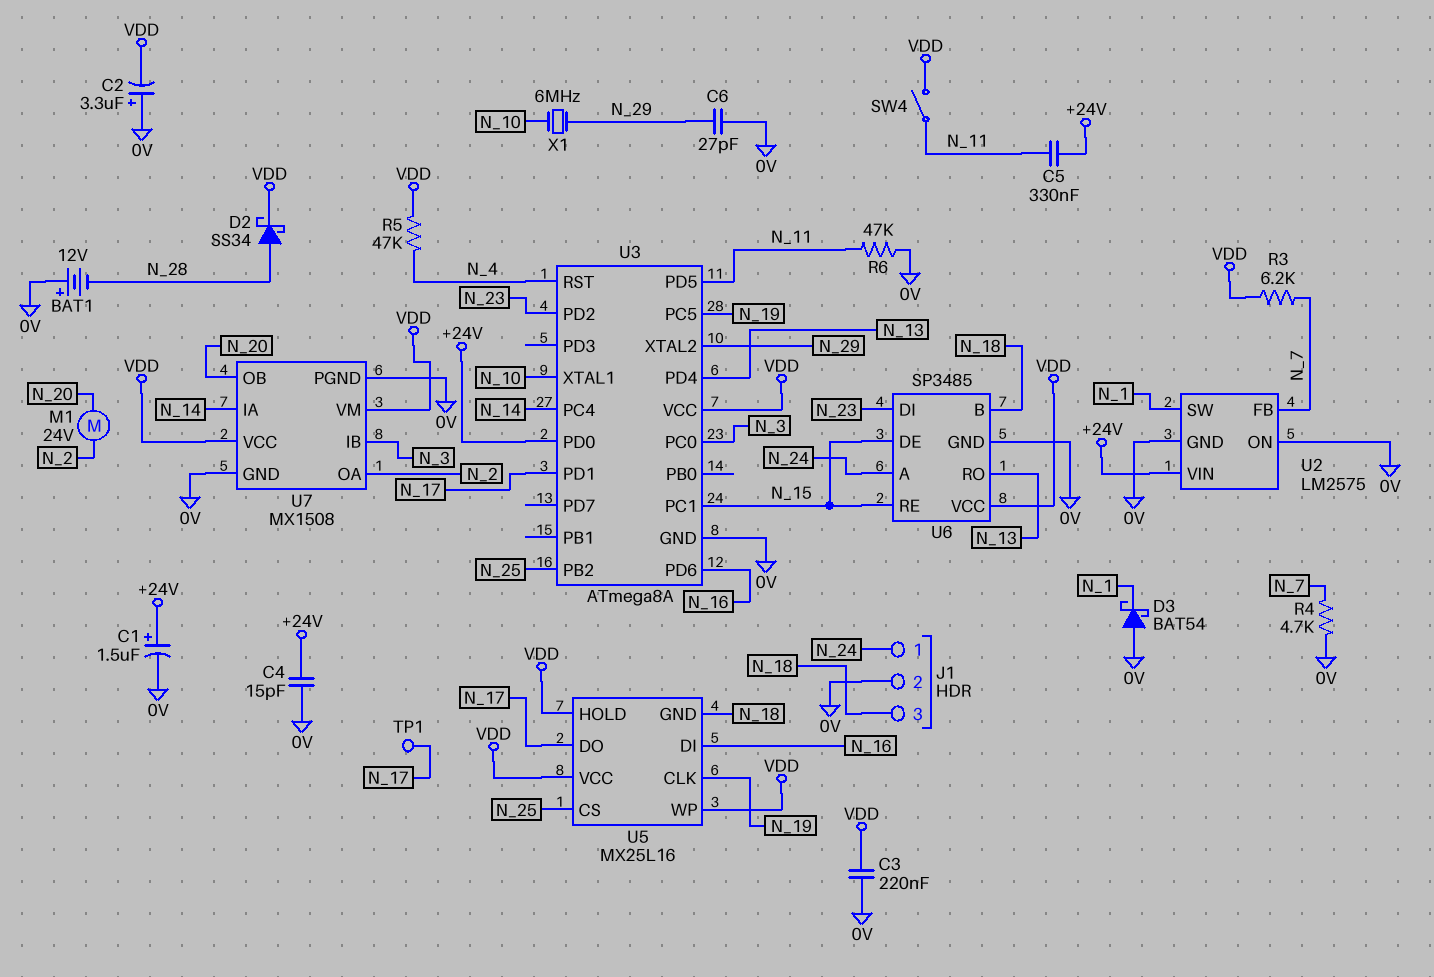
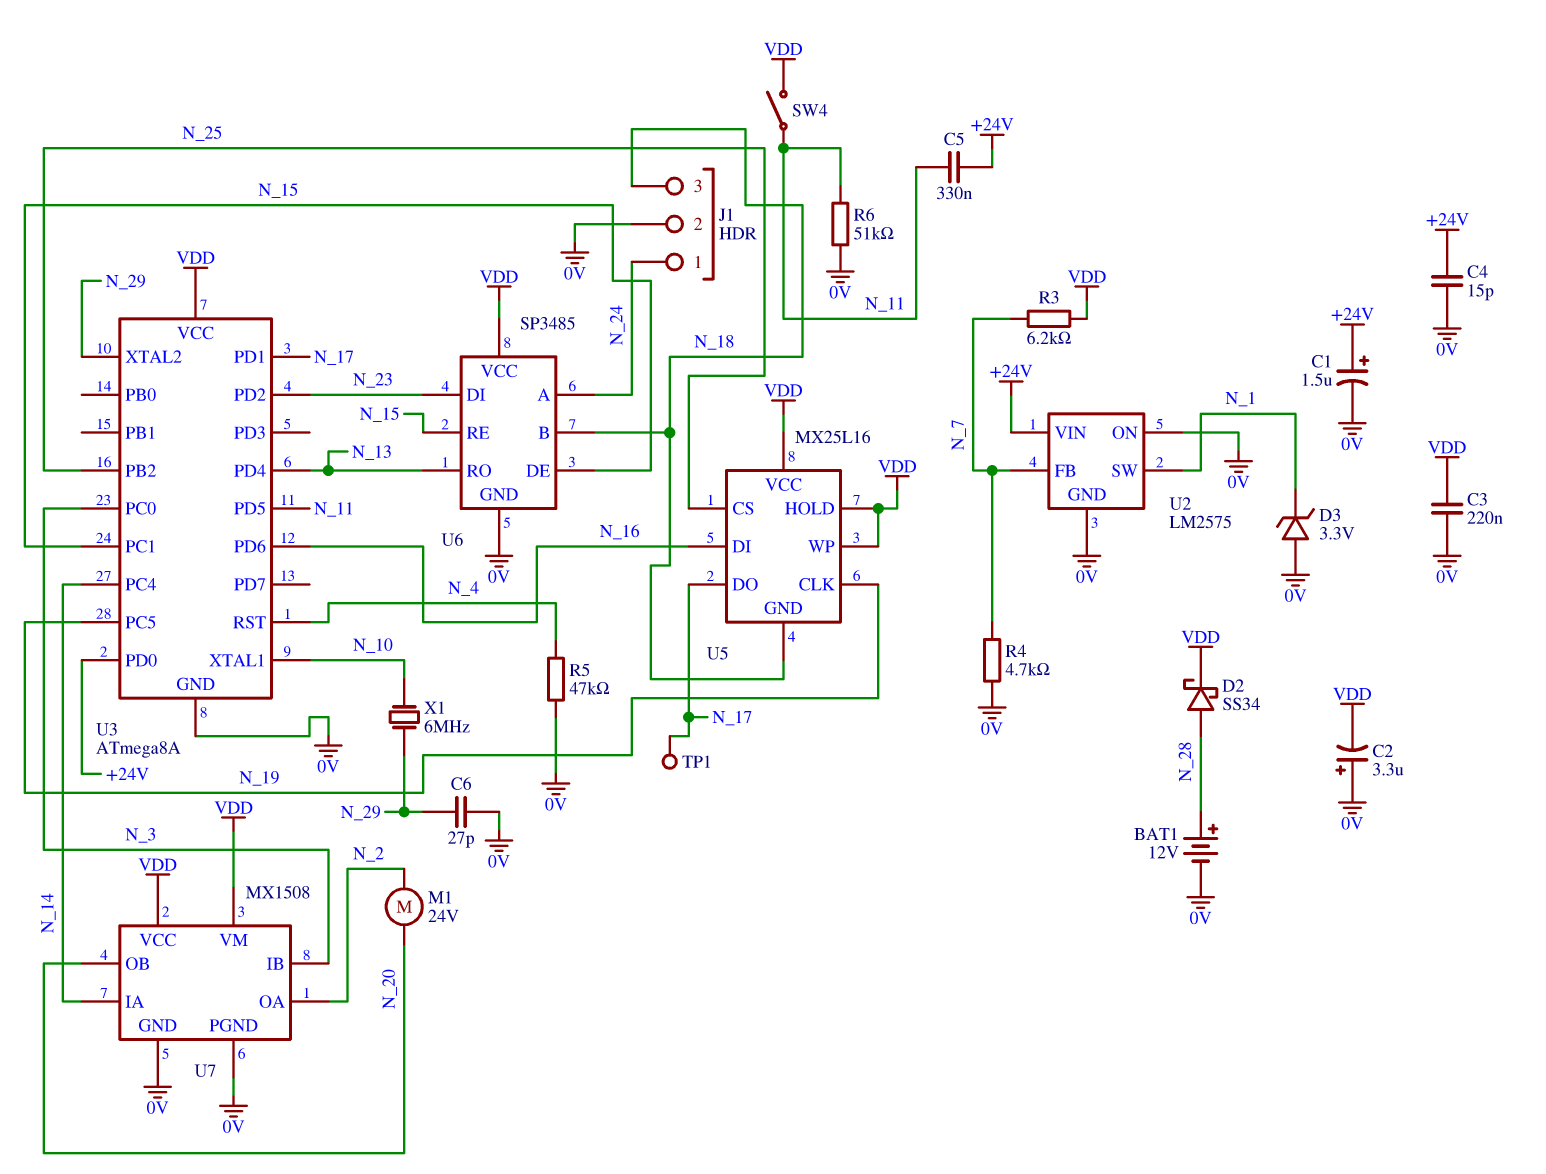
BAT1: 12V (plus 0V, minus N_28) -> 12V (plus N_28, minus 0V)
D3: schottky BAT54 (A 0V, K N_1) -> zener 3.3V (A 0V, K N_1)
R5: 47k (N_4, VDD) -> 47k (0V, N_4)
R6: 47k (0V, N_11) -> 51k (0V, N_11)

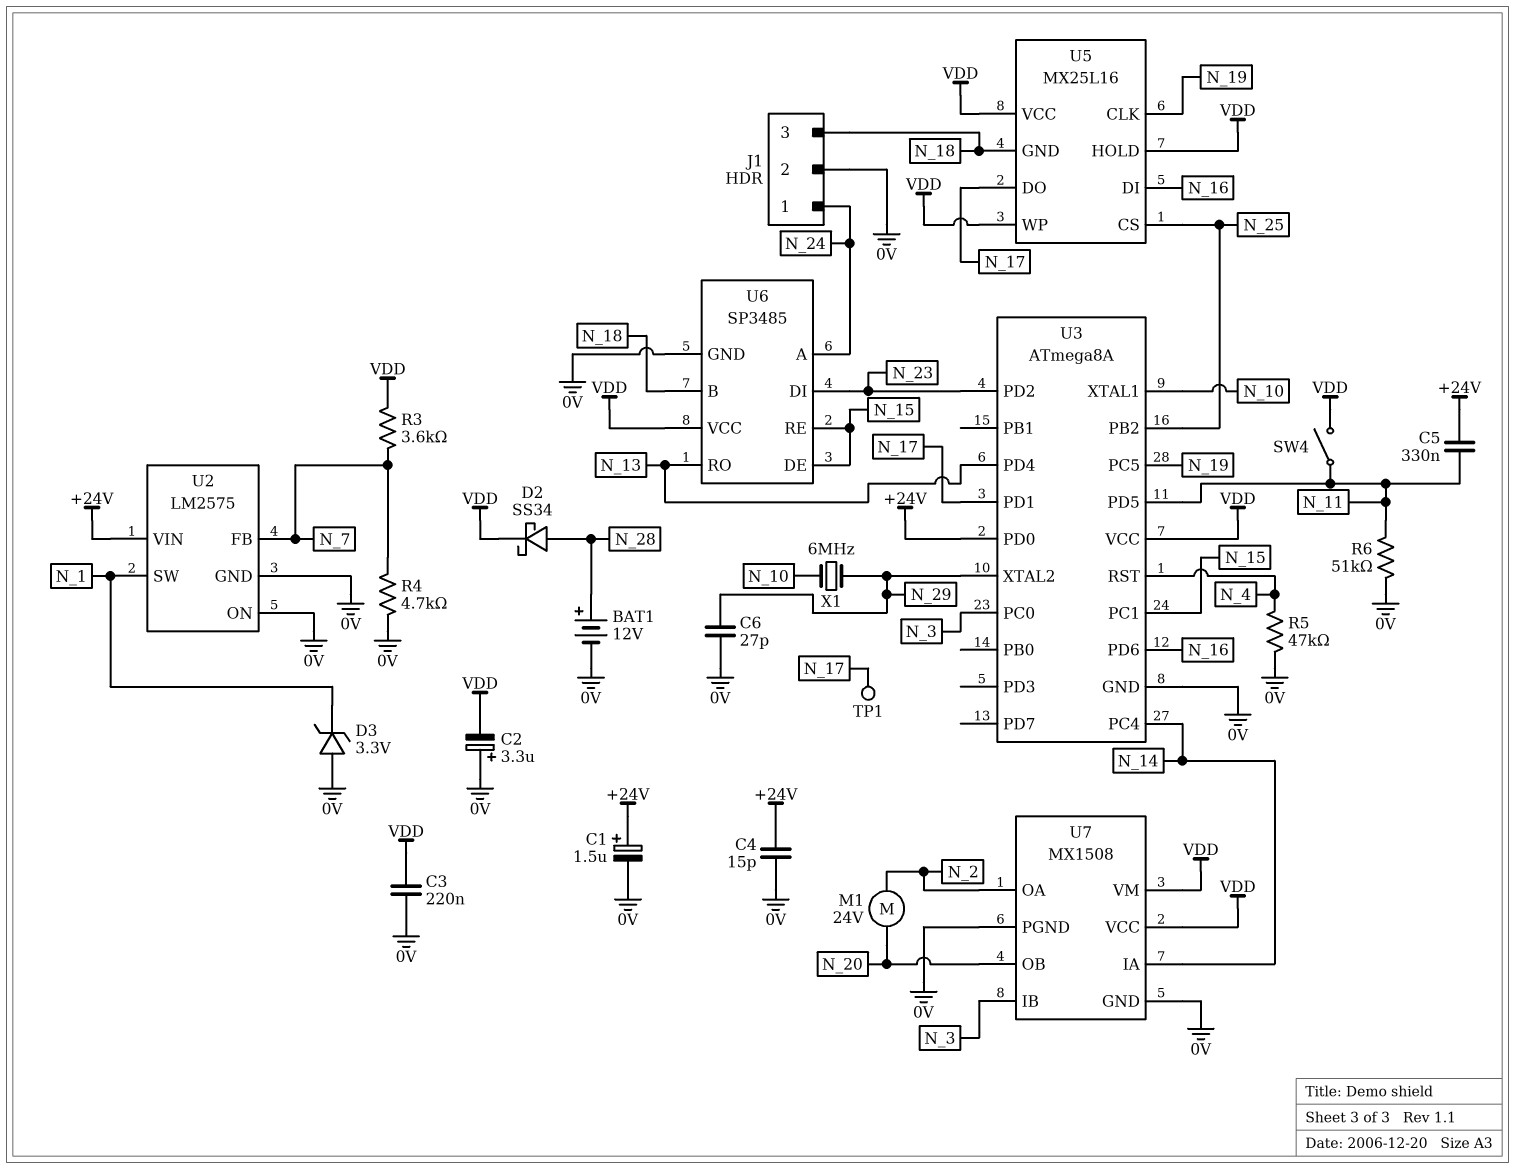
R3: 6.2k (N_7, VDD) -> 3.6k (N_7, VDD)

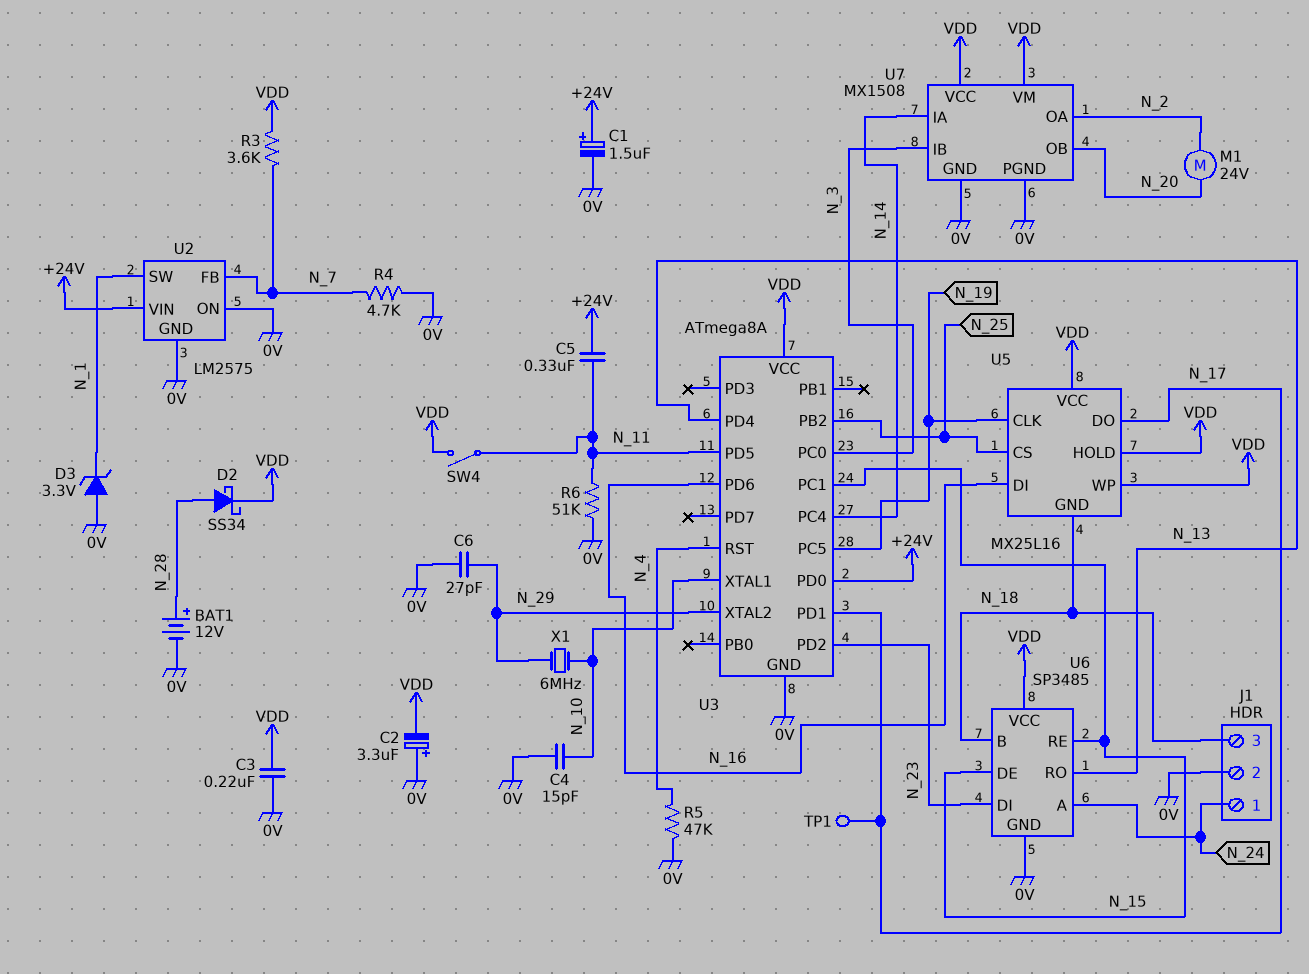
C4: 15pF (+24V, 0V) -> 15pF (0V, N_10)

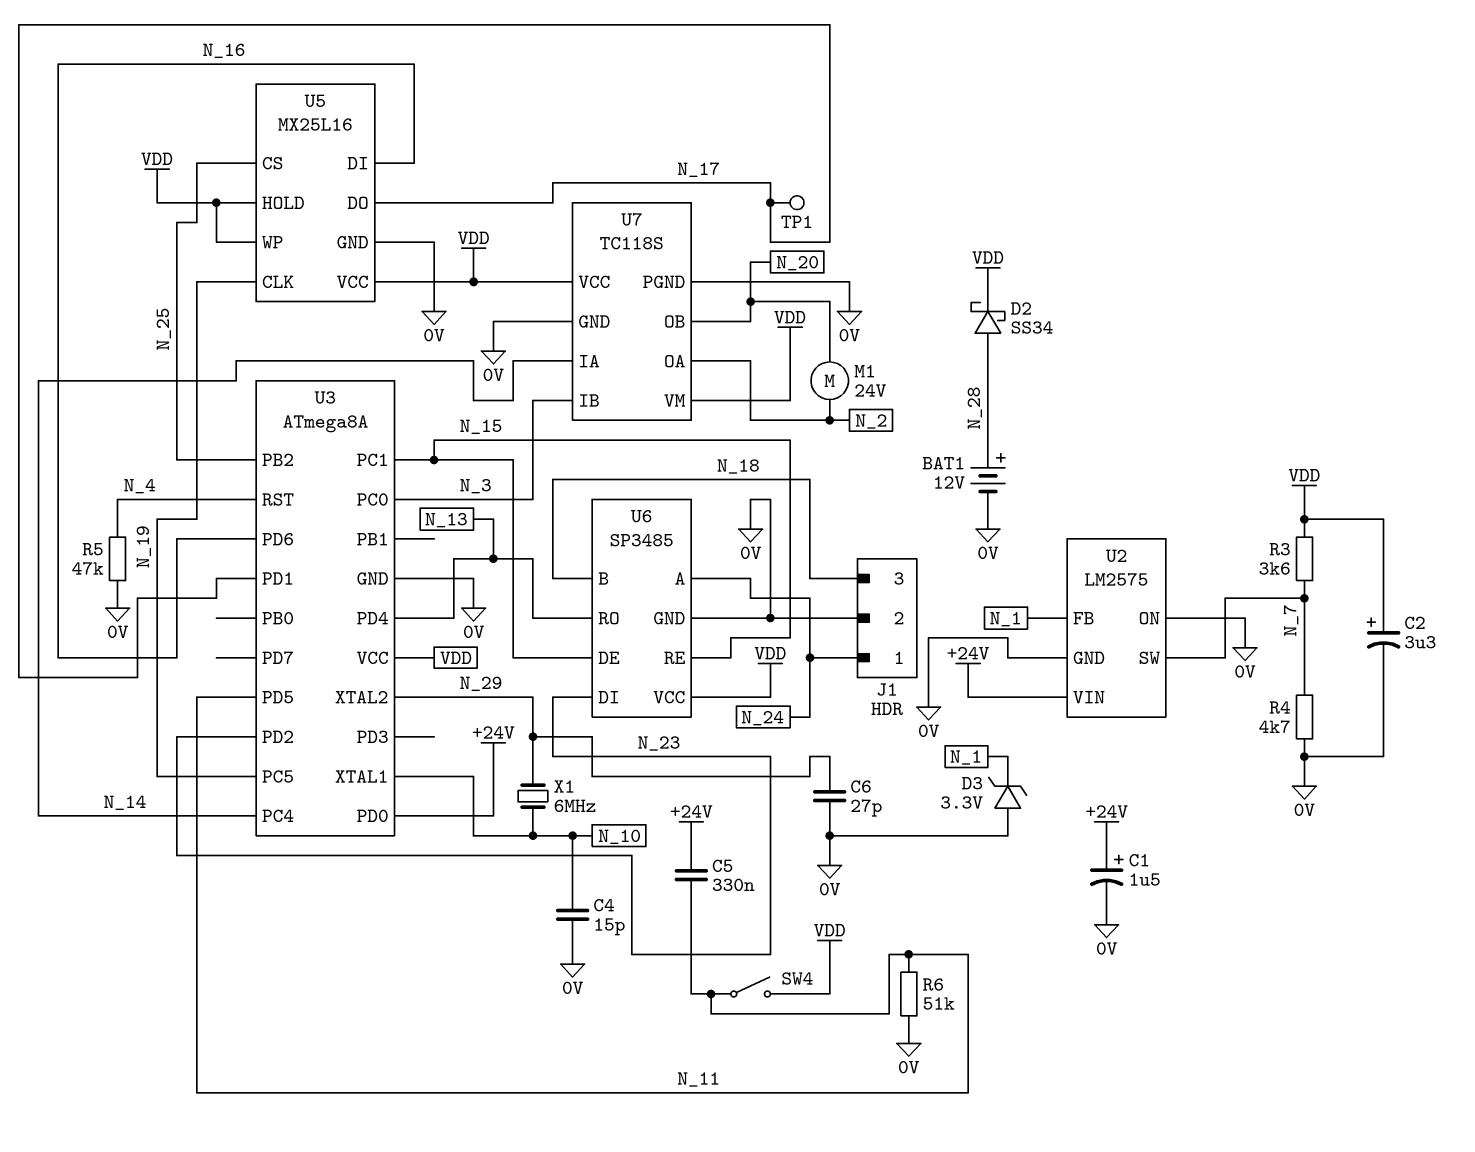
C2: 3.3uF (plus 0V, minus VDD) -> 3.3uF (plus VDD, minus 0V)
C3: 220nF (0V, VDD) -> none
U2 pin FB: N_7 -> N_1
U2 pin SW: N_1 -> N_7
U5 pin GND: N_18 -> 0V
U7: MX1508 -> TC118S

